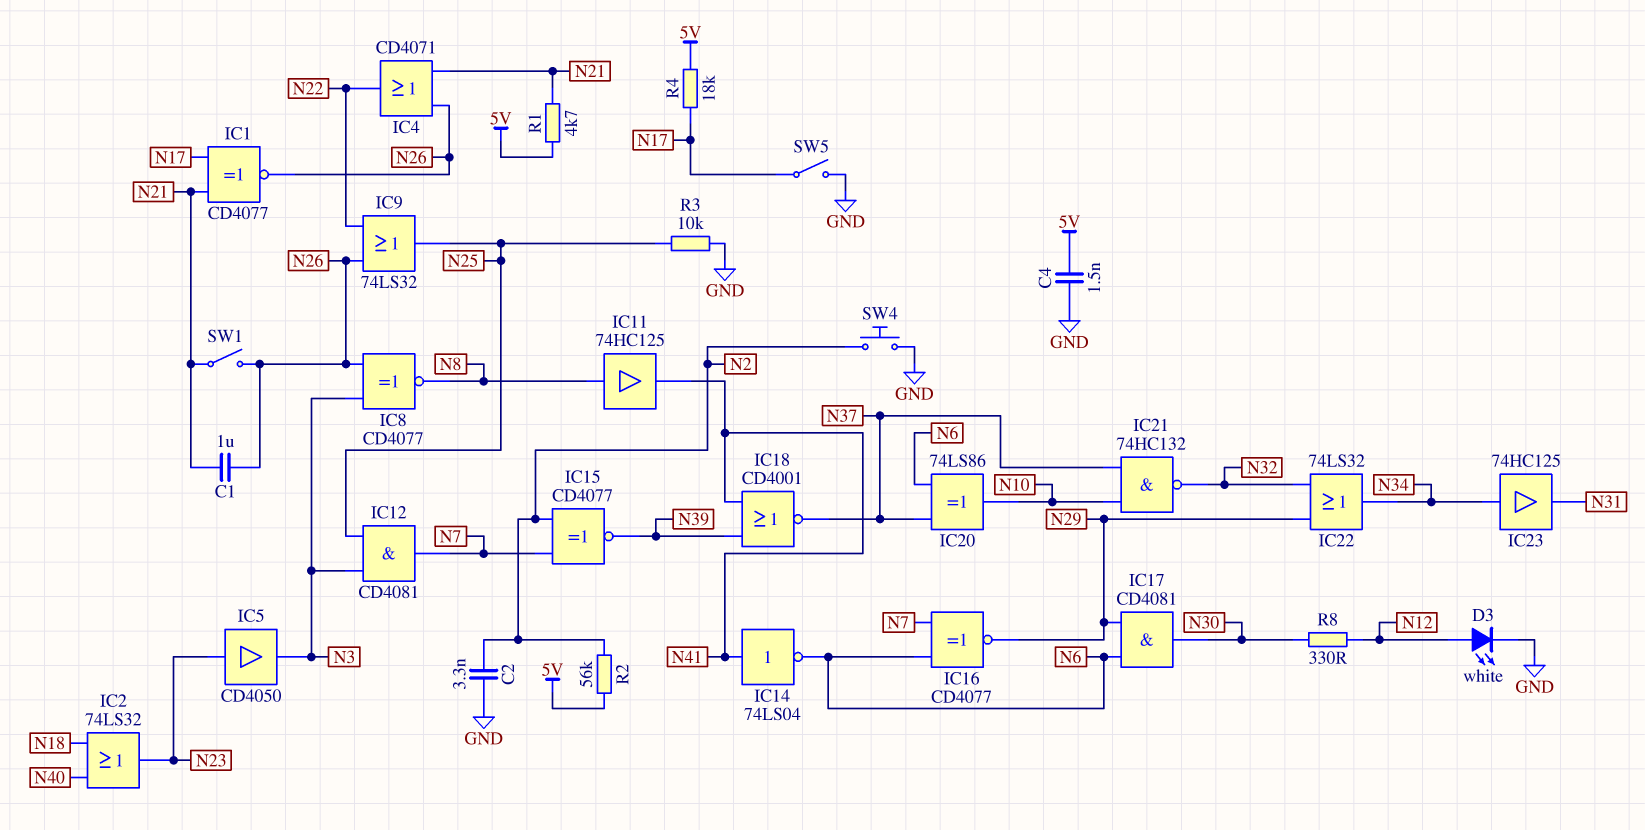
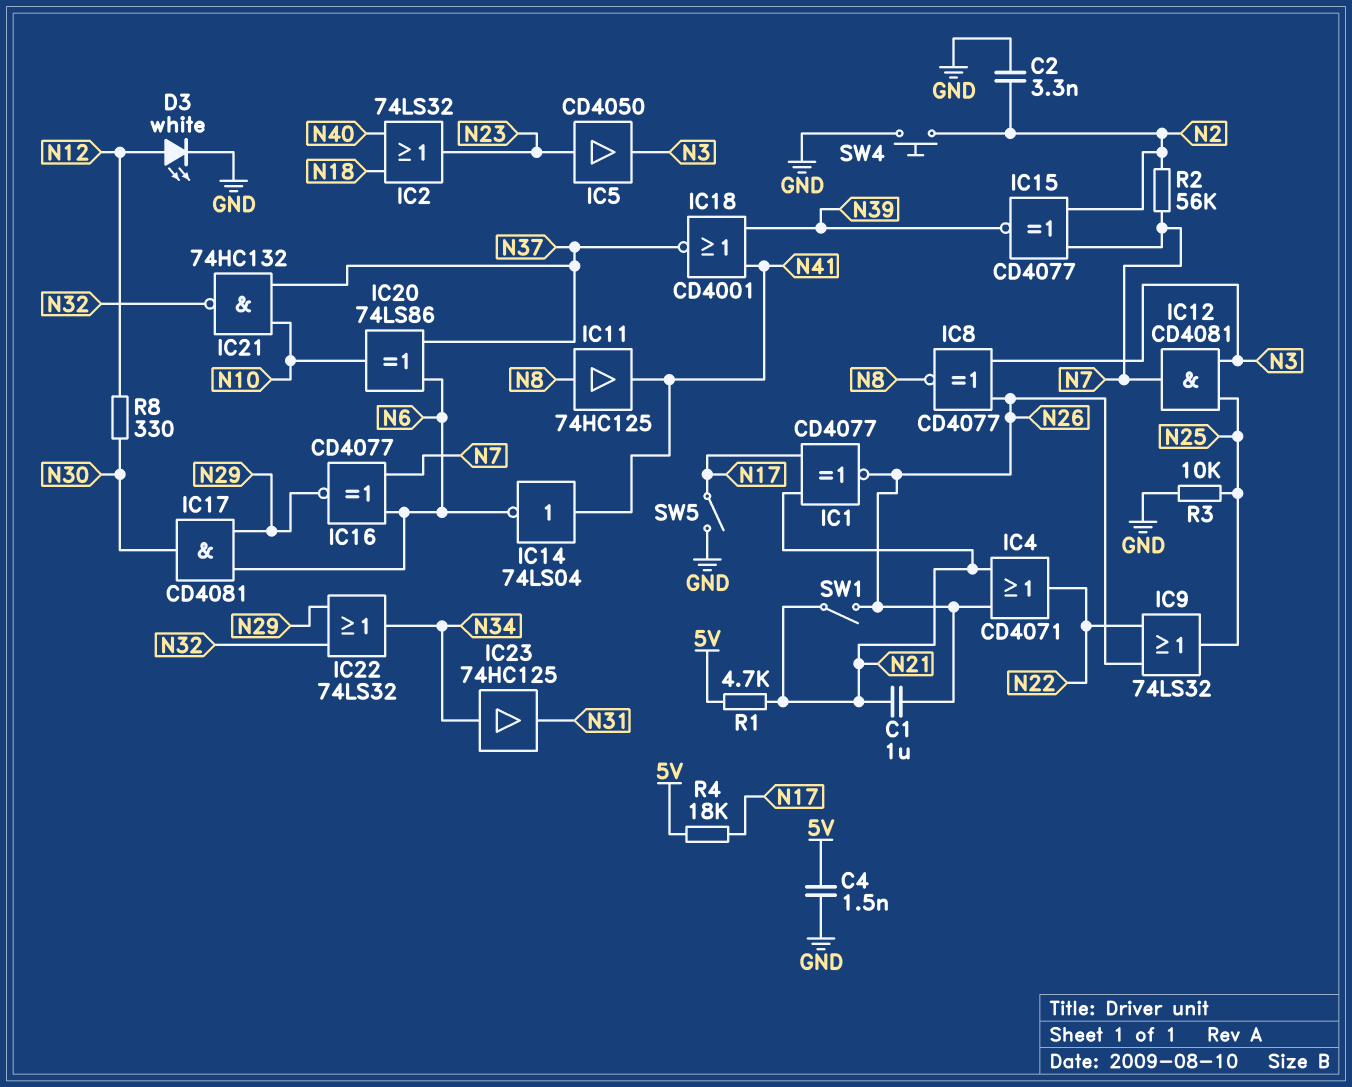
R2: 56k (5V, N2) -> 56k (N2, N7)

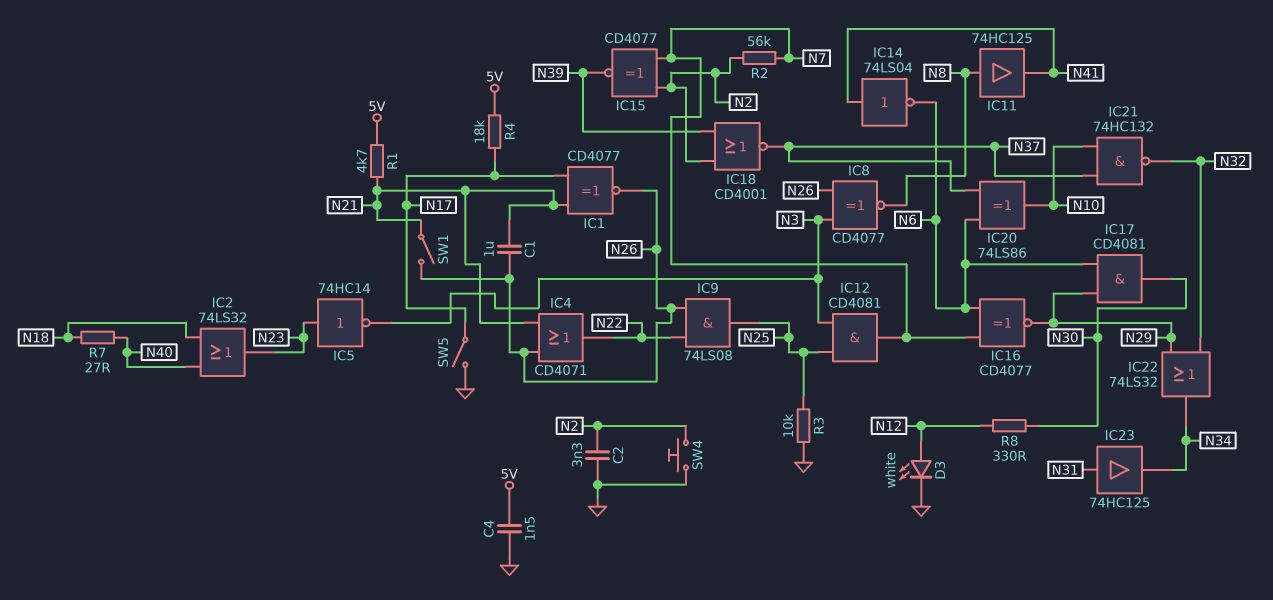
IC5: buffer CD4050 (in N23, out N3) -> NOT 74HC14 (in N23, out N3)
IC9: OR 74LS32 (in N22, in N26, out N25) -> AND 74LS08 (in N22, in N26, out N25)
IC18: NOR CD4001 (in N39, in N41, out N37) -> NOR CD4001 (in N2, in N39, out N37)
IC23: buffer 74HC125 (in N34, out N31) -> buffer 74HC125 (in N31, out N34)
R7: none -> 27 (N18, N40)

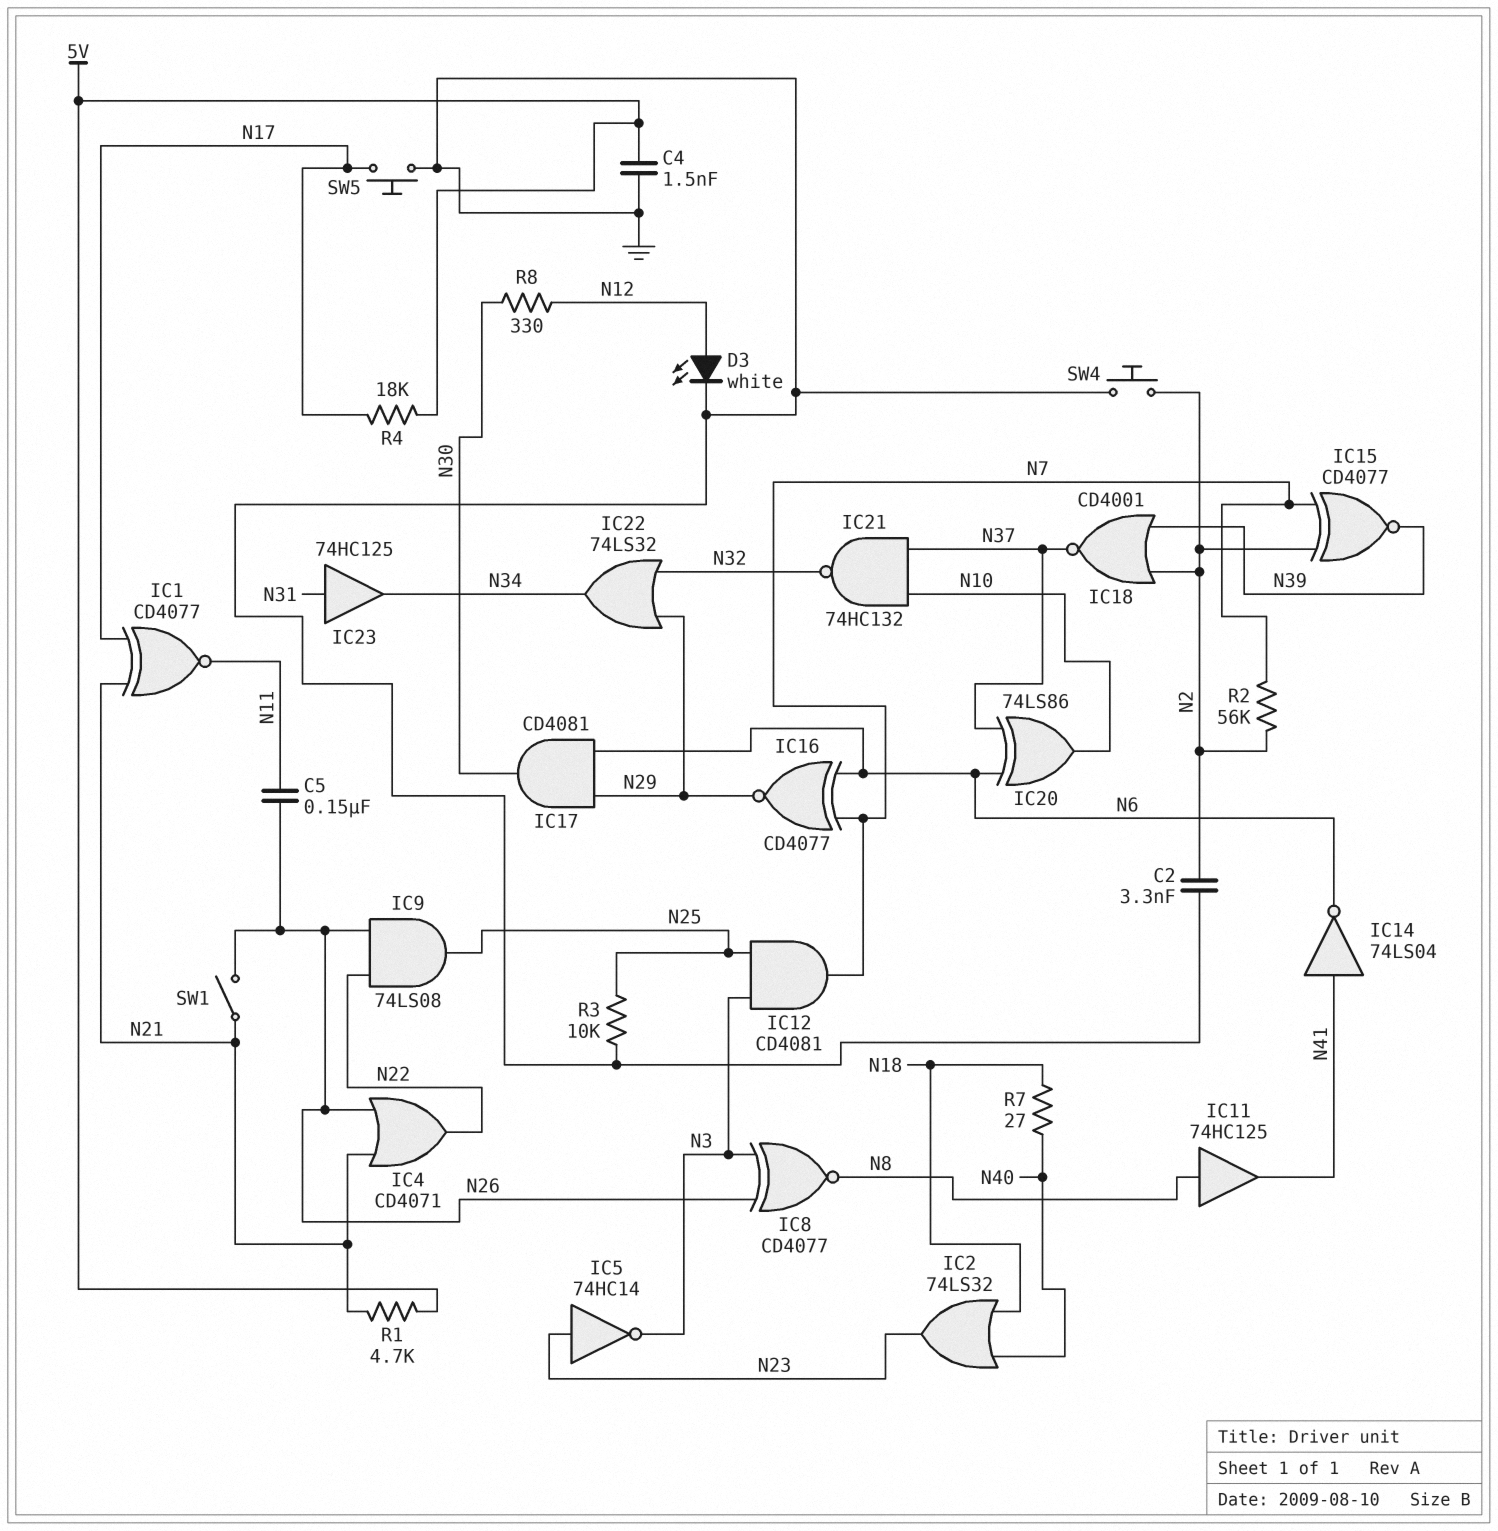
C1: 1uF (N21, N26) -> none
C5: none -> 150nF (N11, N26)
IC1: XNOR CD4077 (in N17, in N21, out N26) -> XNOR CD4077 (in N17, in N21, out N11)
SW5: switch (GND, N17) -> button (GND, N17)

